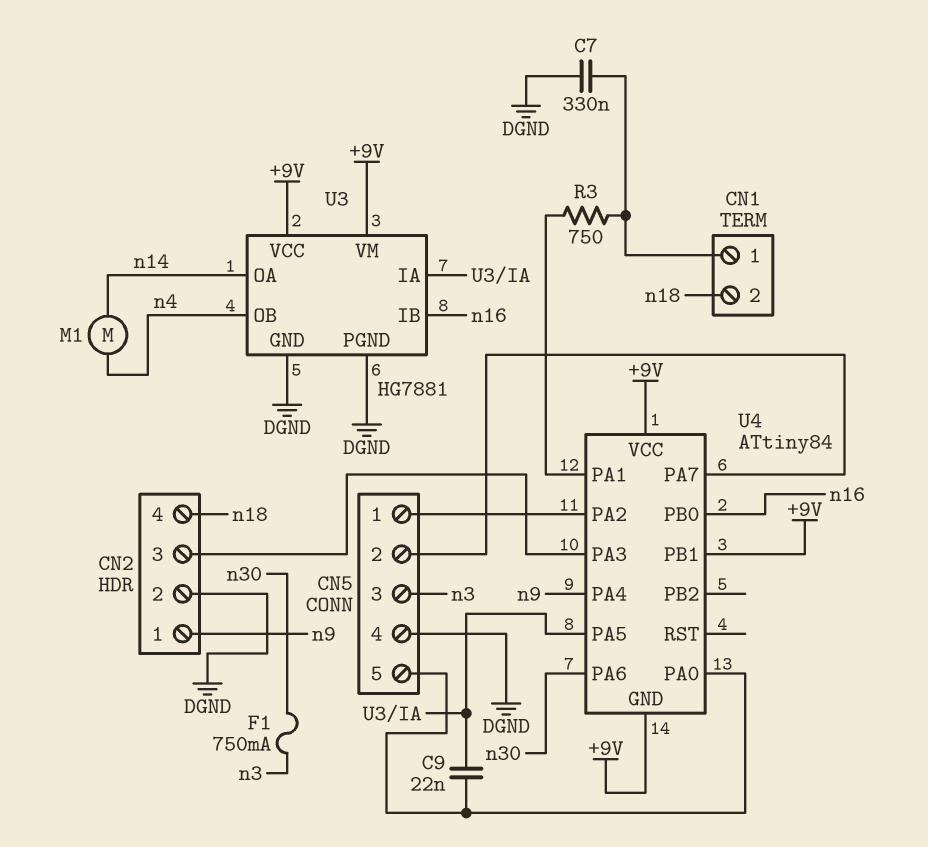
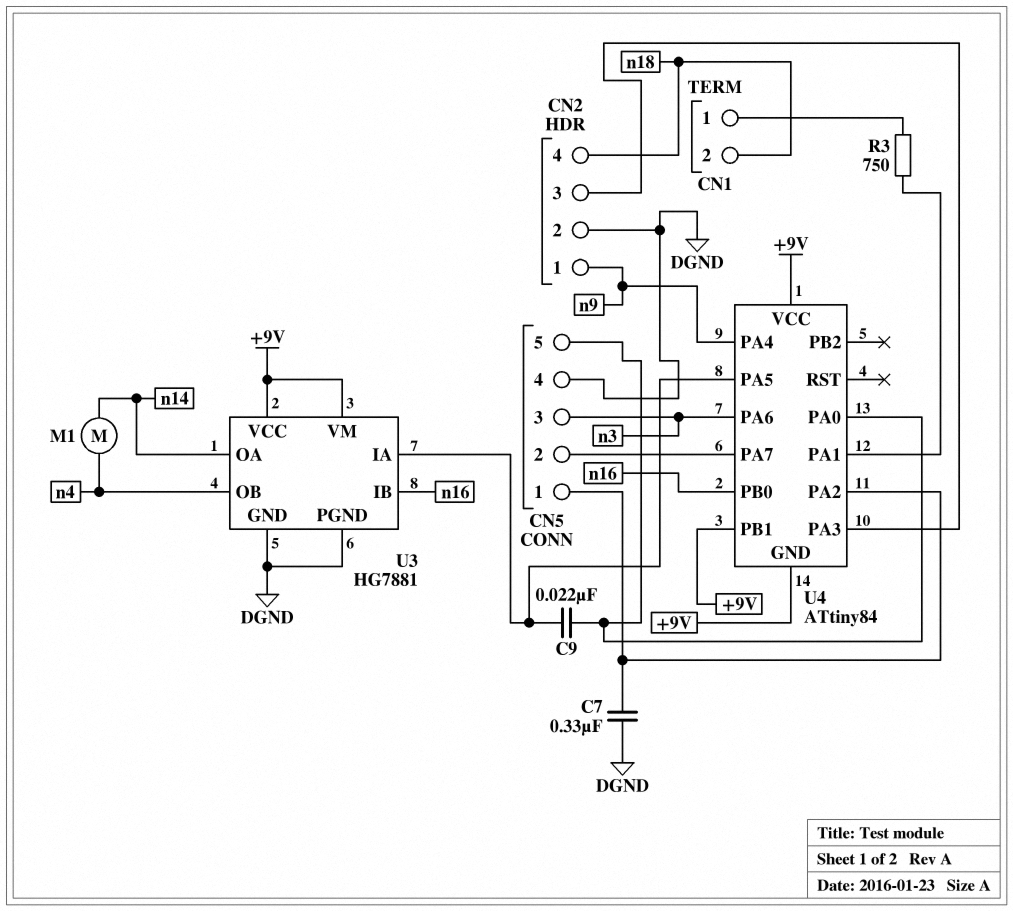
C7: 330nF (CN1/1, DGND) -> 330nF (CN5/1, DGND)
F1: 750mA (n3, n30) -> none
U4 pin PA6: n30 -> n3

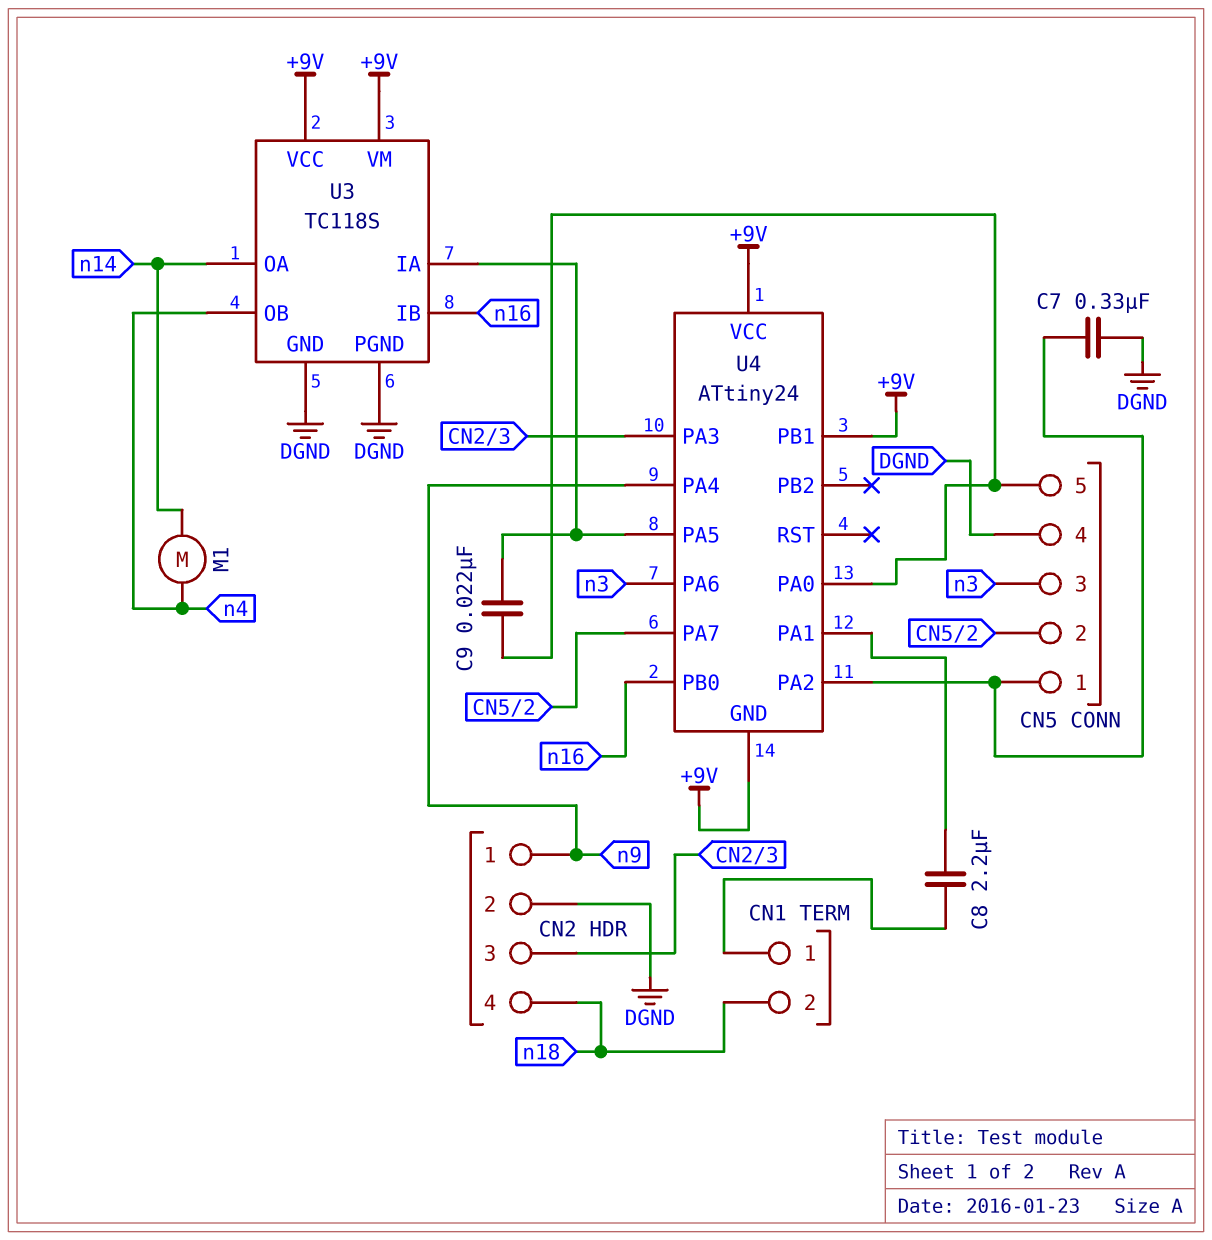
C8: none -> 2.2uF (CN1/1, U4/PA1)
R3: 750 (CN1/1, U4/PA1) -> none
U3: HG7881 -> TC118S
U4: ATtiny84 -> ATtiny24

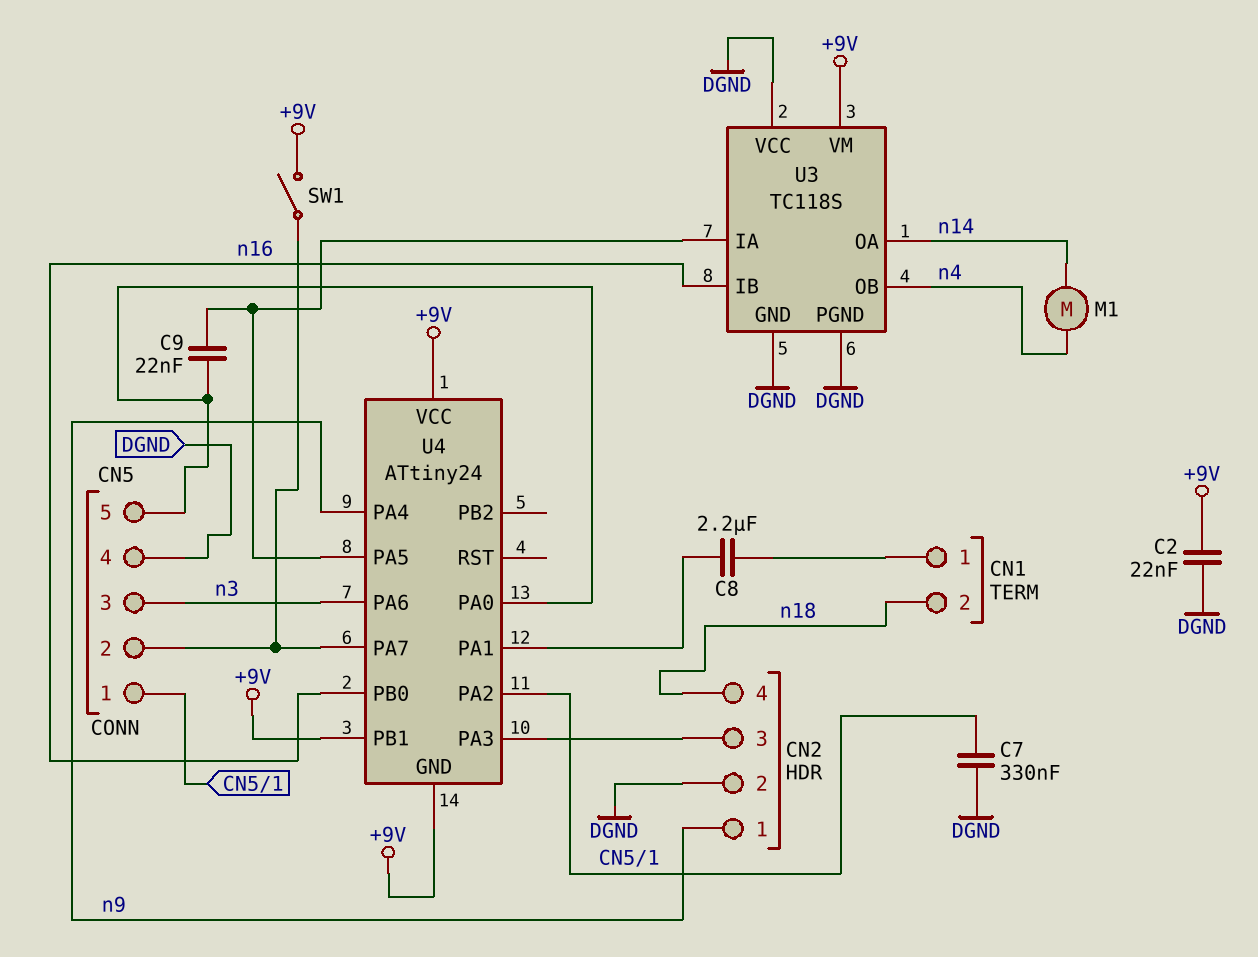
C2: none -> 22nF (+9V, DGND)
SW1: none -> switch (+9V, CN5/2)
U3 pin VCC: +9V -> DGND

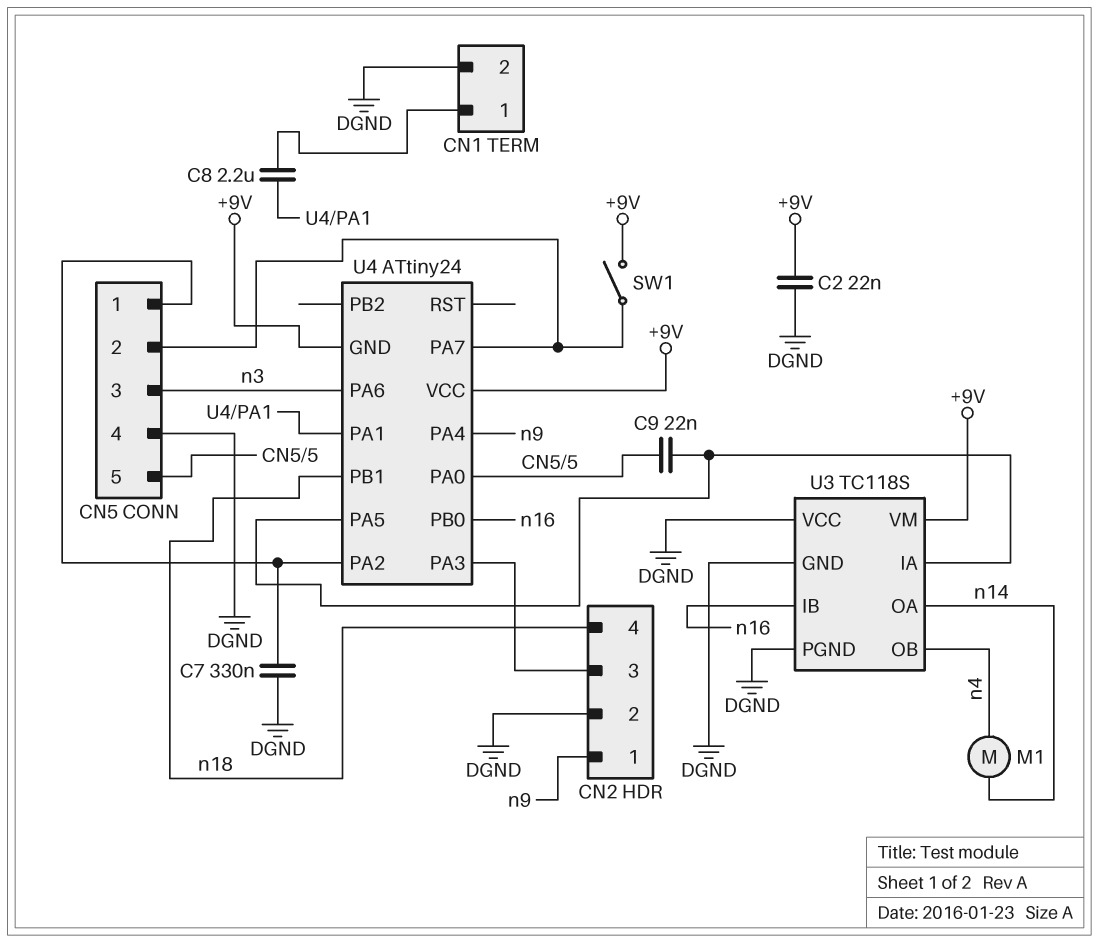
CN1 pin 2: n18 -> DGND
U4 pin PB1: +9V -> n18

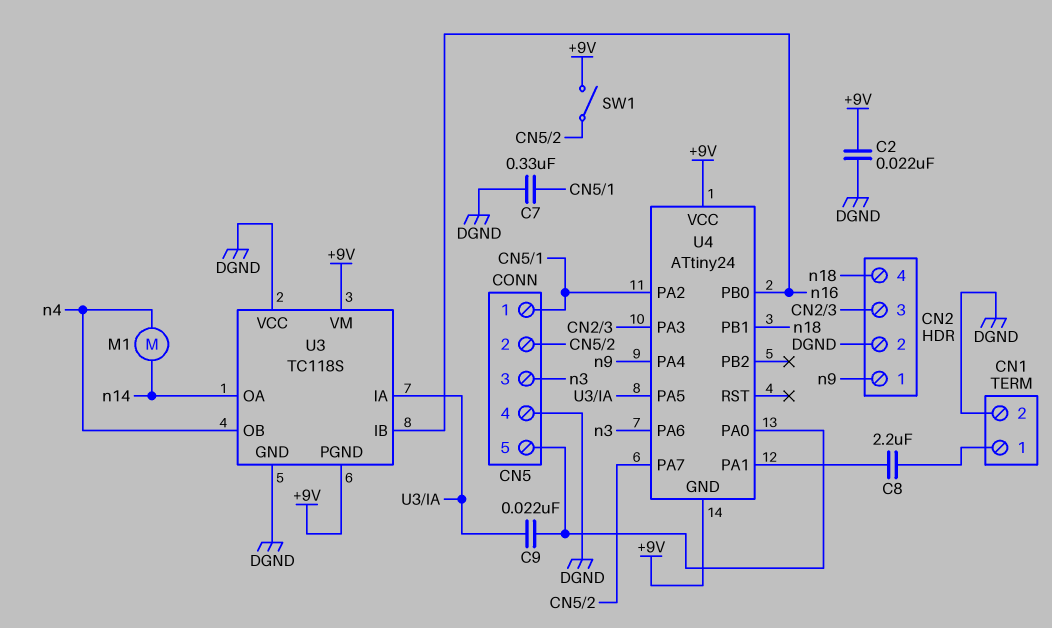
U3 pin PGND: DGND -> +9V

